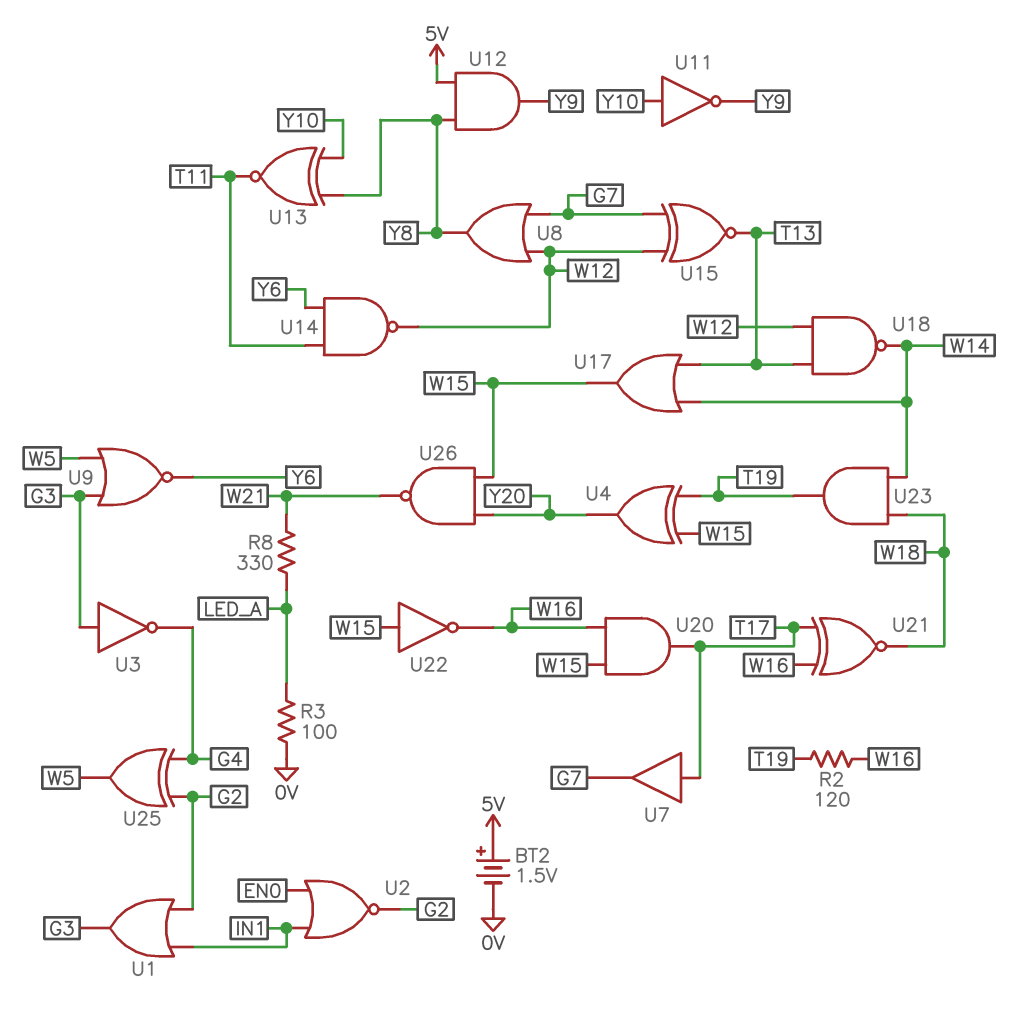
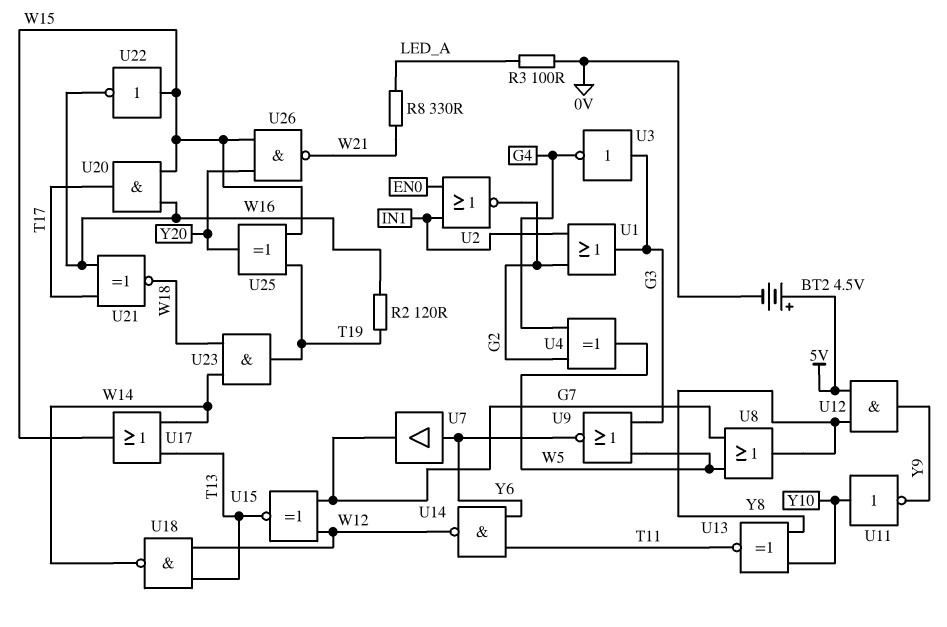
BT2: 1.5V (plus 5V, minus 0V) -> 4.5V (plus 5V, minus 0V)
U4: XOR (in T19, in W15, out Y20) -> XOR (in G2, in G4, out W5)
U7: buffer (in T17, out G7) -> buffer (in Y6, out G7)
U8: OR (in G7, in W12, out Y8) -> OR (in G7, in W5, out Y8)
U25: XOR (in G2, in G4, out W5) -> XOR (in T19, in W15, out Y20)

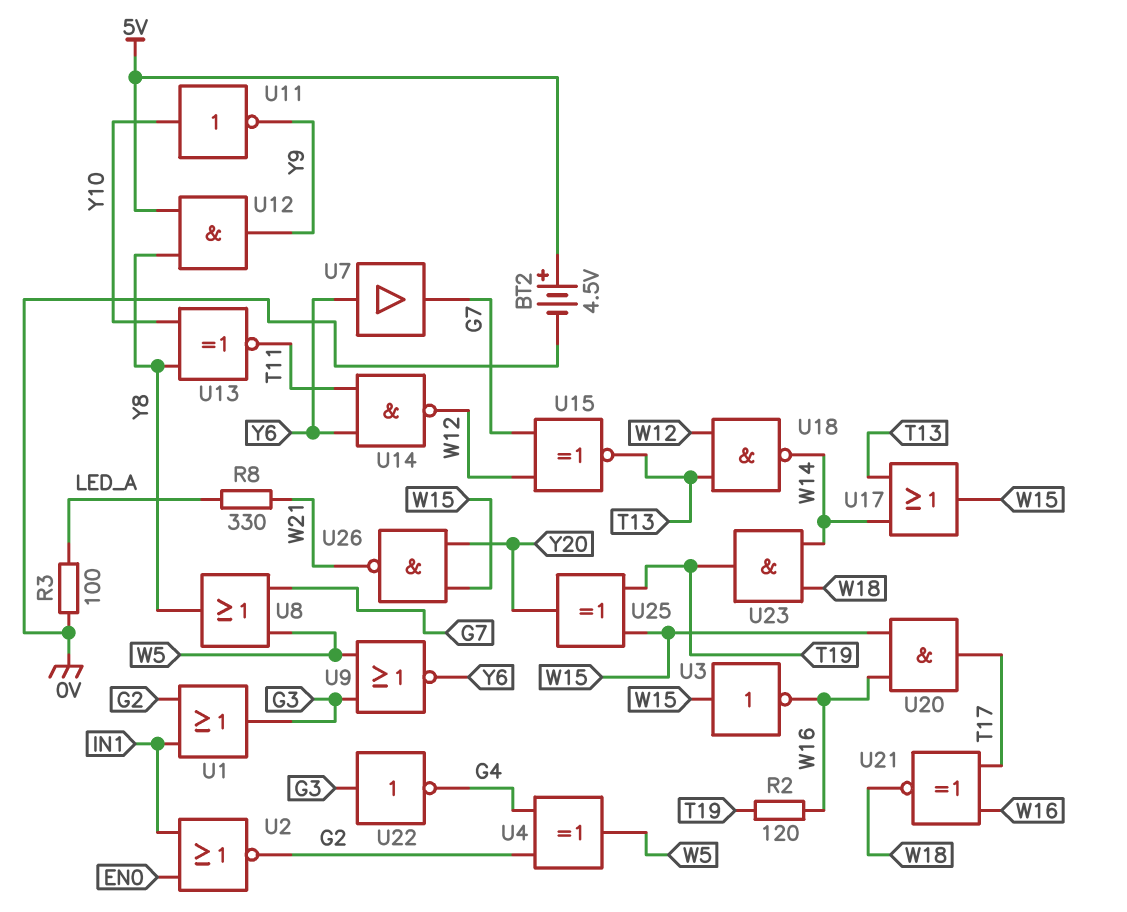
U3: NOT (in G3, out G4) -> NOT (in W15, out W16)
U22: NOT (in W15, out W16) -> NOT (in G3, out G4)

